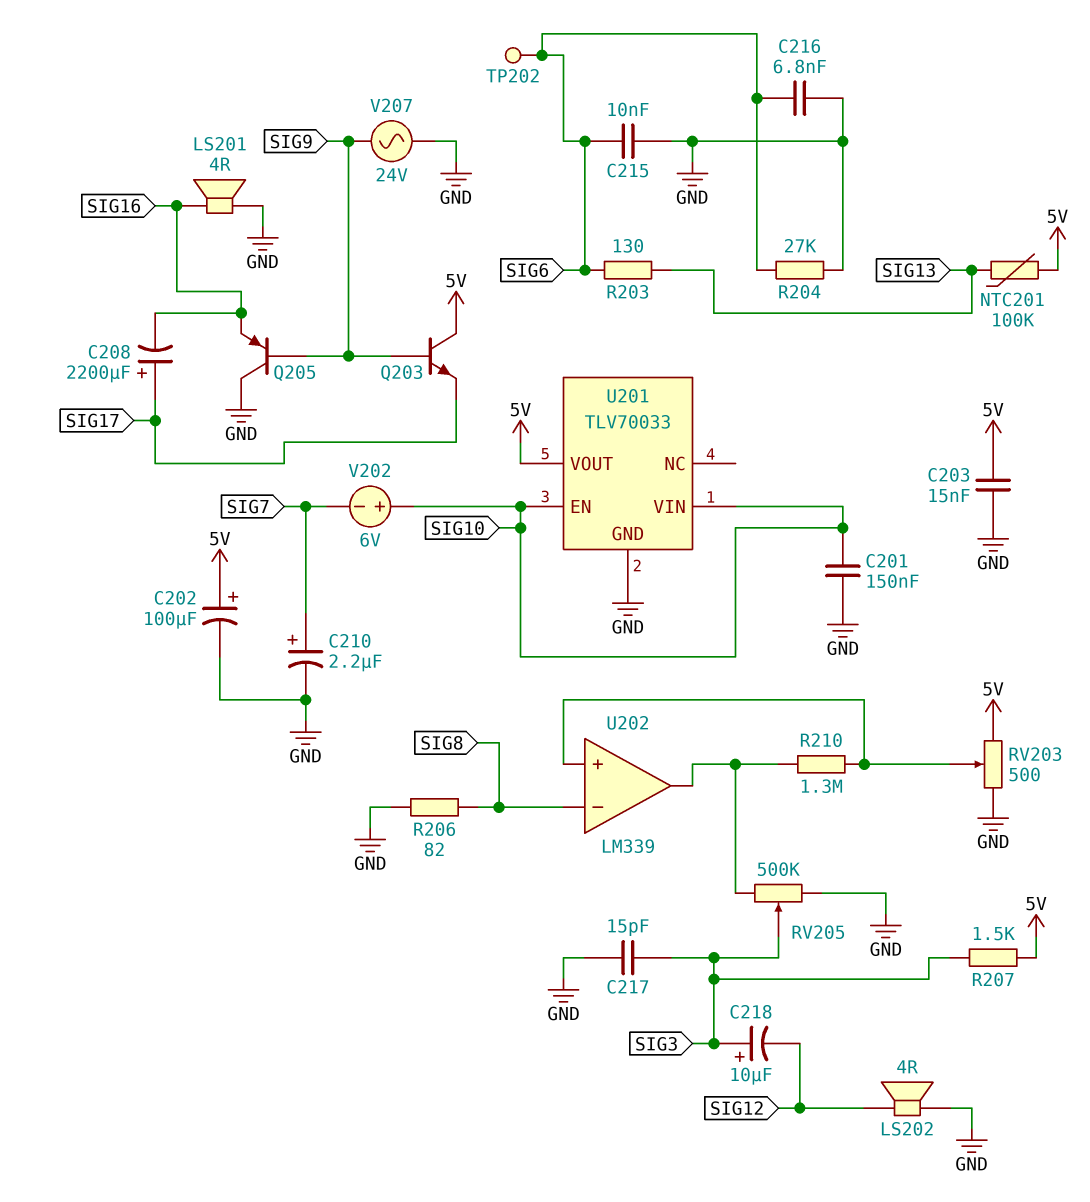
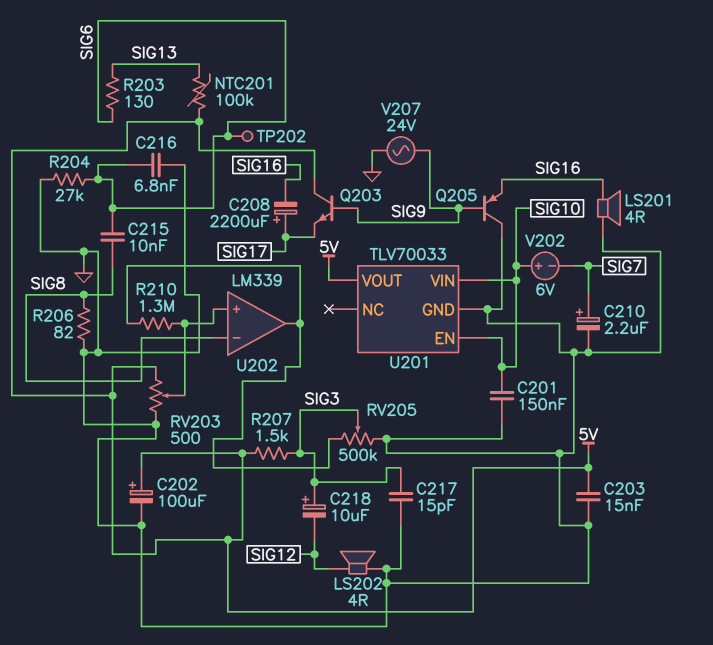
C215: 10nF (GND, SIG6) -> 10nF (SIG6, SIG8)

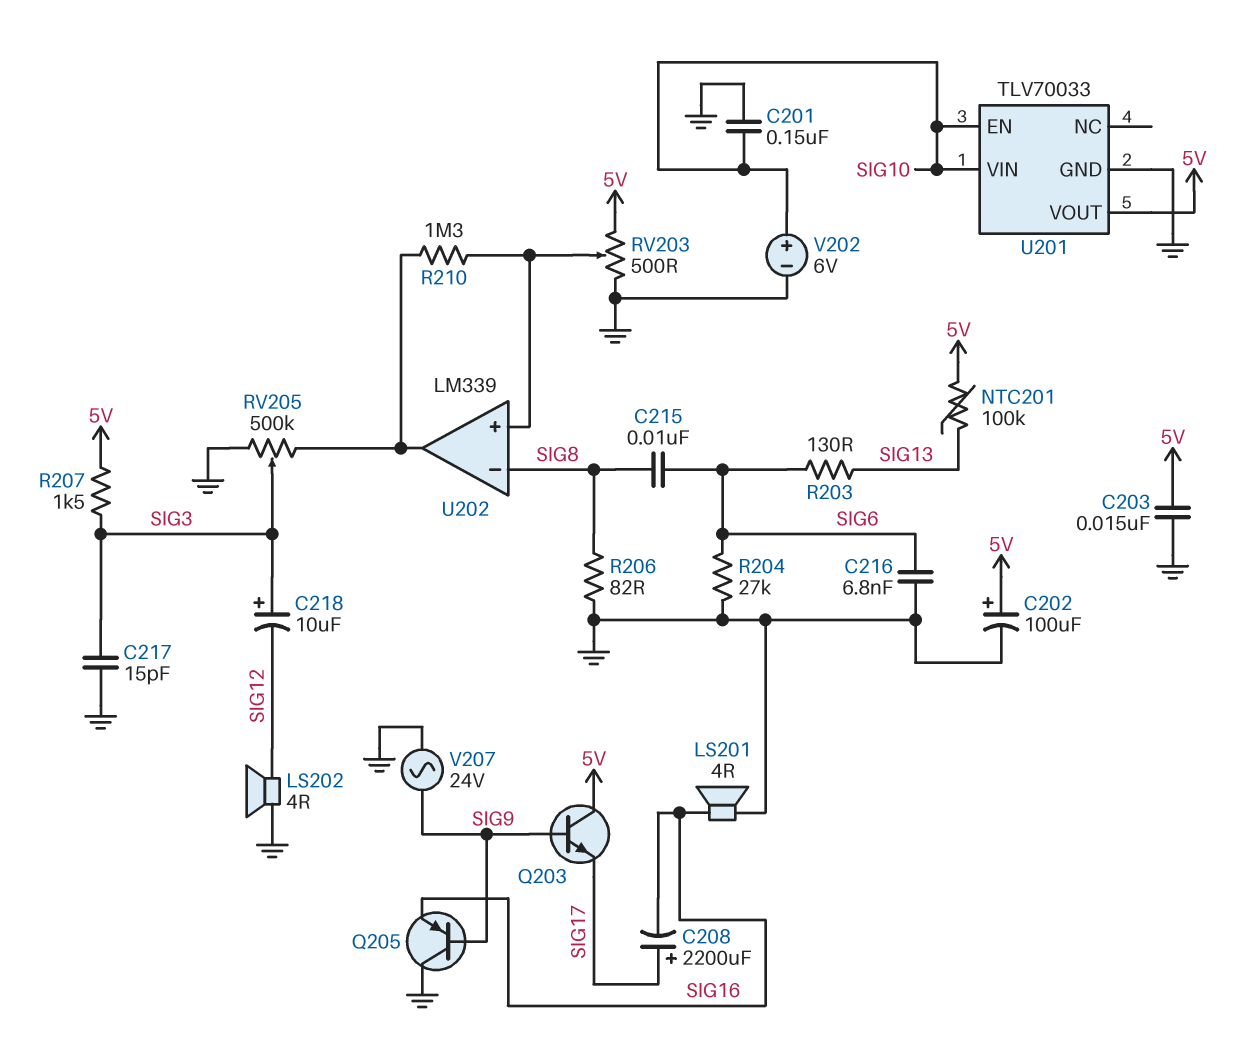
C210: 2.2uF (plus SIG7, minus GND) -> none
TP202: test point (SIG6) -> none
V202: 6V (plus SIG10, minus SIG7) -> 6V (plus SIG10, minus GND)

